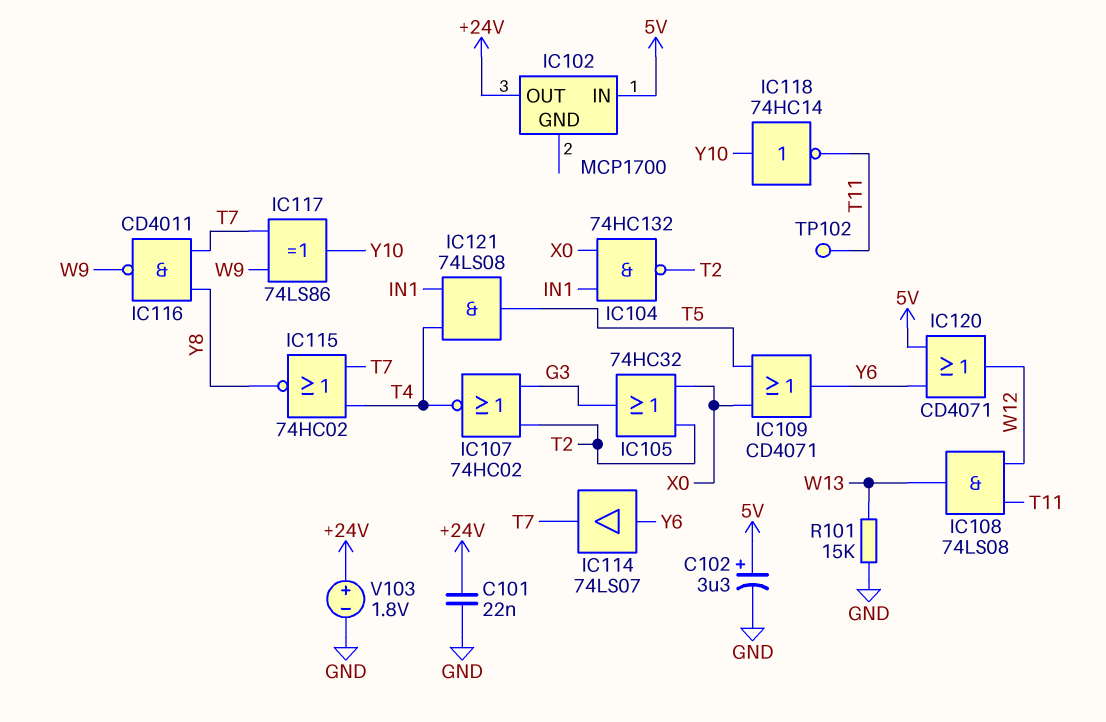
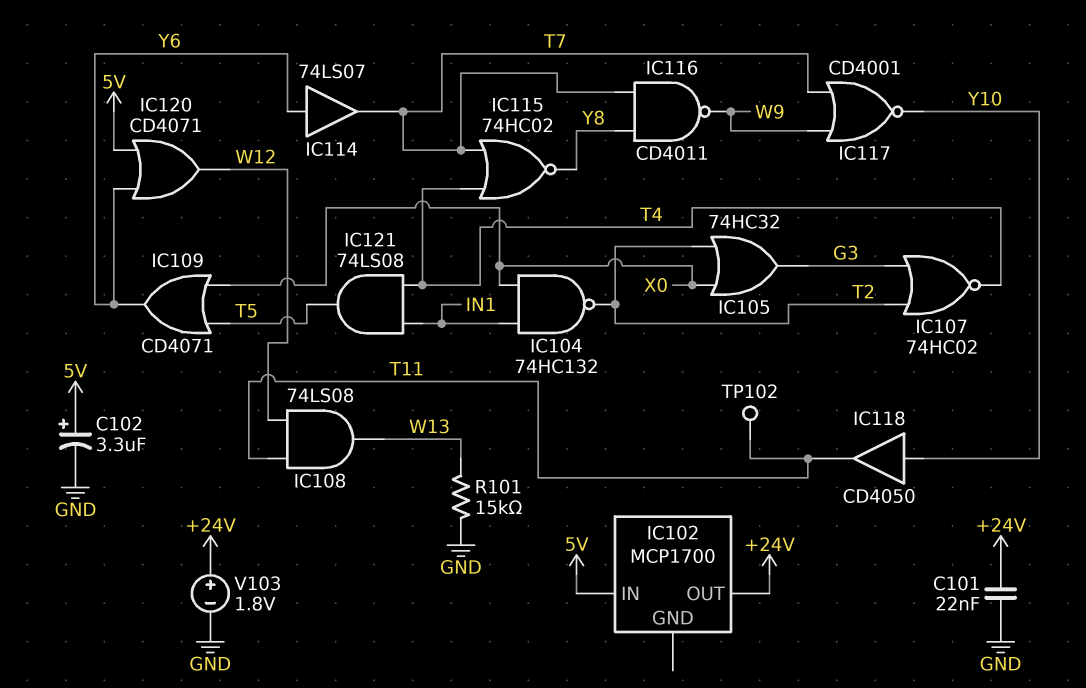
IC117: XOR 74LS86 (in T7, in W9, out Y10) -> NOR CD4001 (in T7, in W9, out Y10)
IC118: NOT 74HC14 (in Y10, out T11) -> buffer CD4050 (in Y10, out T11)

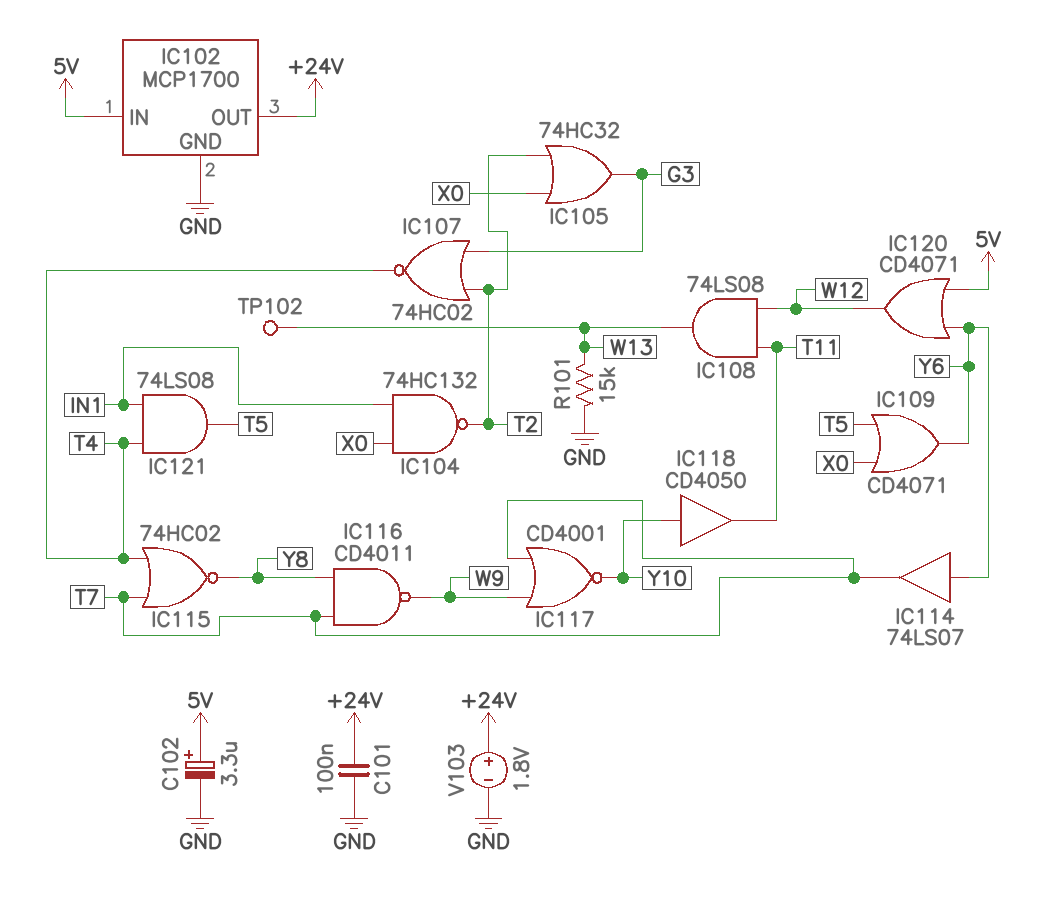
C101: 22nF (+24V, GND) -> 100nF (+24V, GND)
IC102 pin GND: none -> GND
TP102: test point (T11) -> test point (W13)

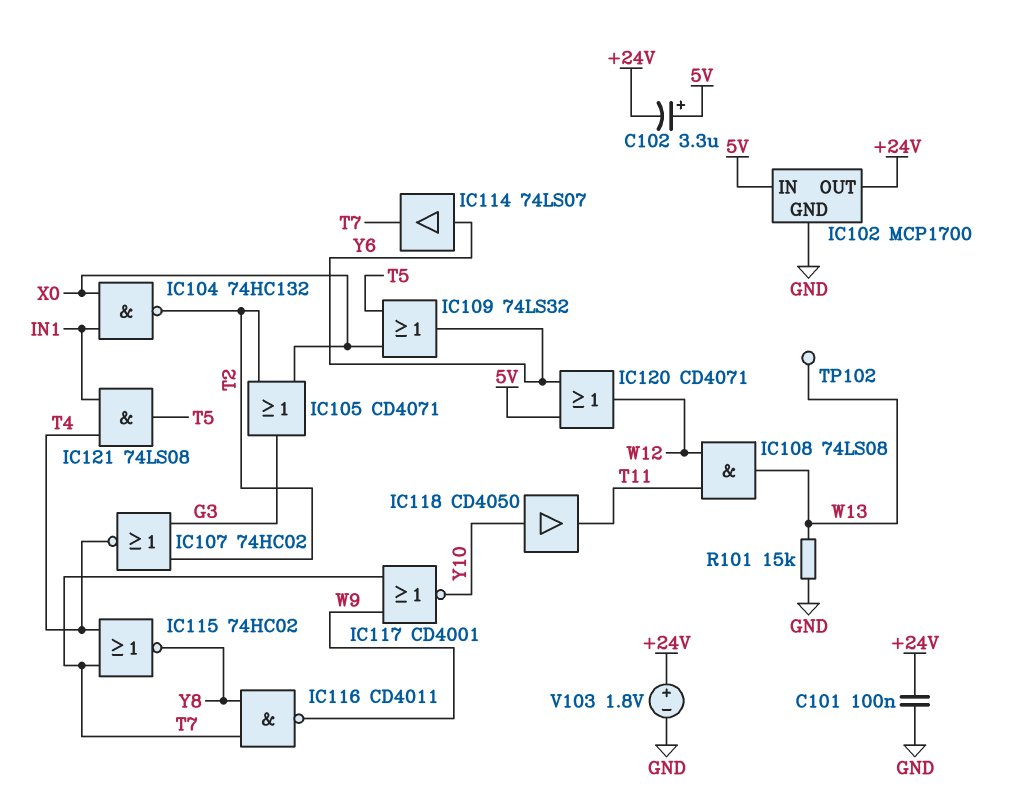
C102: 3.3uF (plus 5V, minus GND) -> 3.3uF (plus 5V, minus +24V)
IC105: OR 74HC32 (in T2, in X0, out G3) -> OR CD4071 (in T2, in X0, out G3)
IC109: OR CD4071 (in T5, in X0, out Y6) -> OR 74LS32 (in T5, in X0, out Y6)

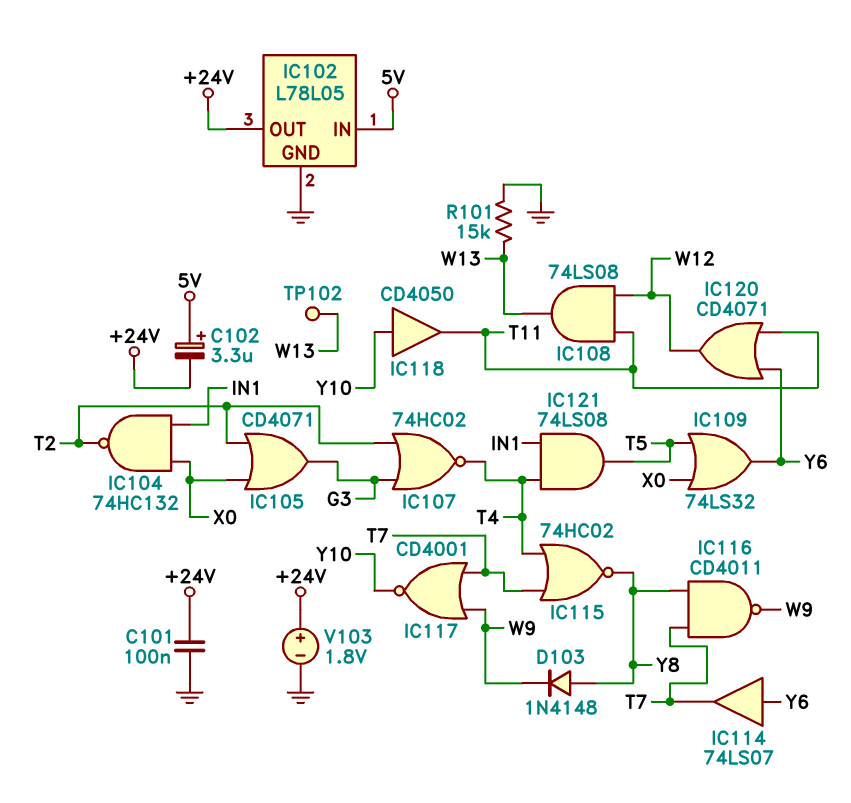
D103: none -> diode 1N4148 (A Y8, K W9)
IC102: MCP1700 -> L78L05
IC120: OR CD4071 (in 5V, in Y6, out W12) -> OR CD4071 (in T11, in Y6, out W12)

